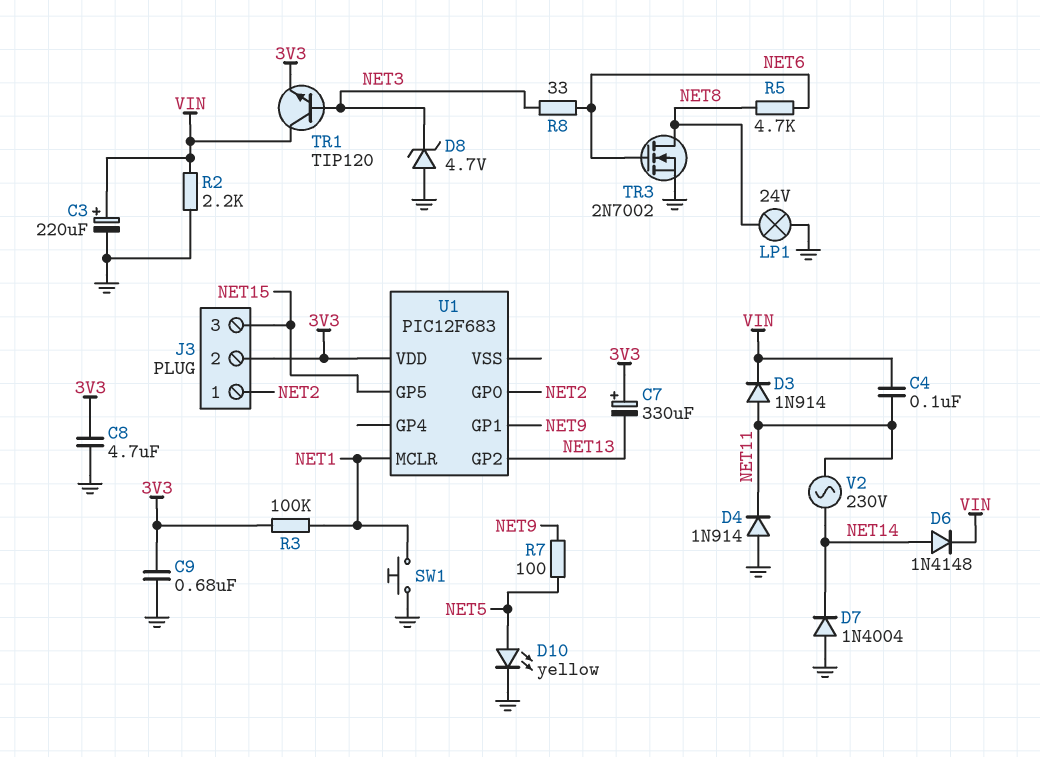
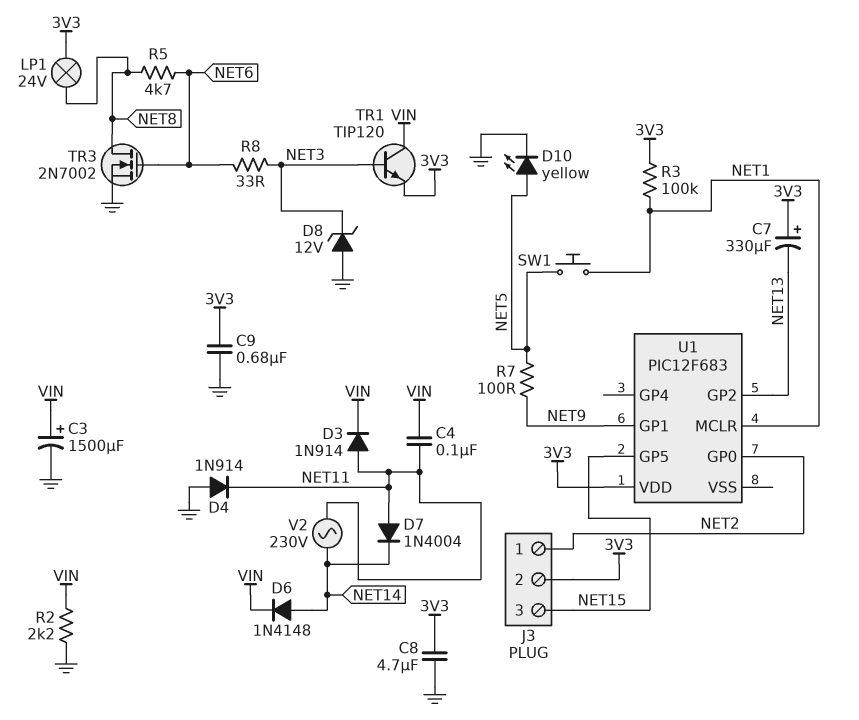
C3: 220uF (plus VIN, minus GND) -> 1500uF (plus VIN, minus GND)
D7: diode 1N4004 (A GND, K NET14) -> diode 1N4004 (A NET11, K NET14)
D8: zener 4.7V (A GND, K NET3) -> zener 12V (A GND, K NET3)
LP1: lamp 24V (GND, NET8) -> lamp 24V (3V3, NET8)
SW1: button (GND, NET1) -> button (NET1, NET5)

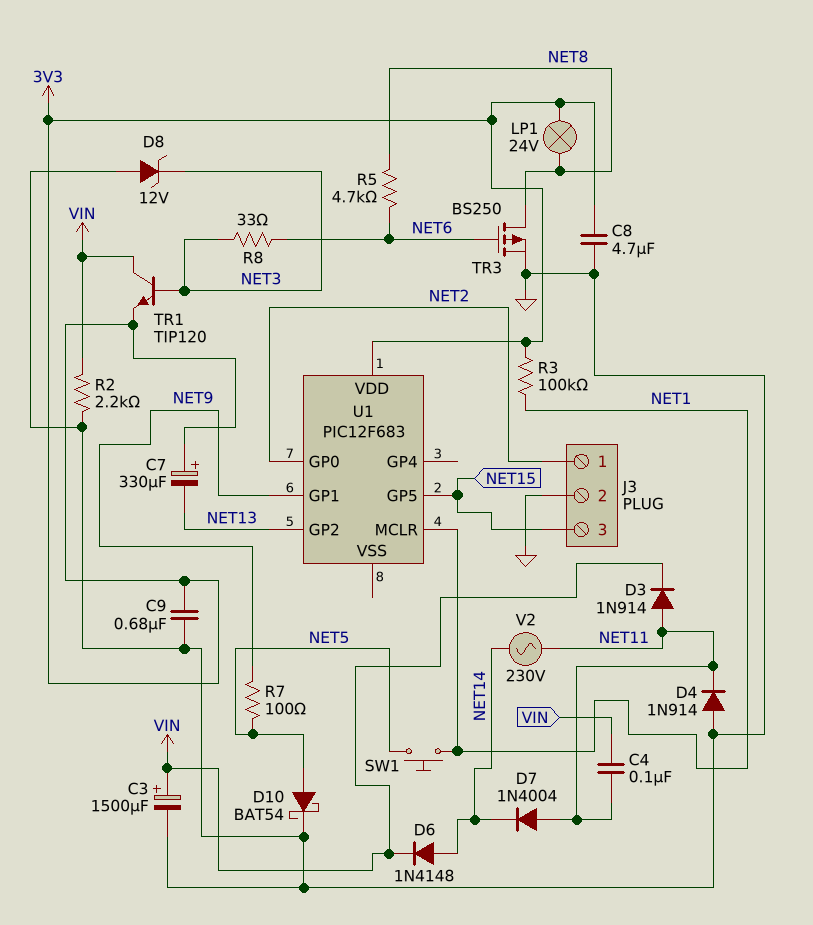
D10: LED yellow (A NET5, K GND) -> schottky BAT54 (A NET5, K GND)
J3 pin 2: 3V3 -> GND
TR3: NMOS 2N7002 (G NET6, D NET8, S GND) -> PMOS BS250 (G NET6, D NET8, S GND)

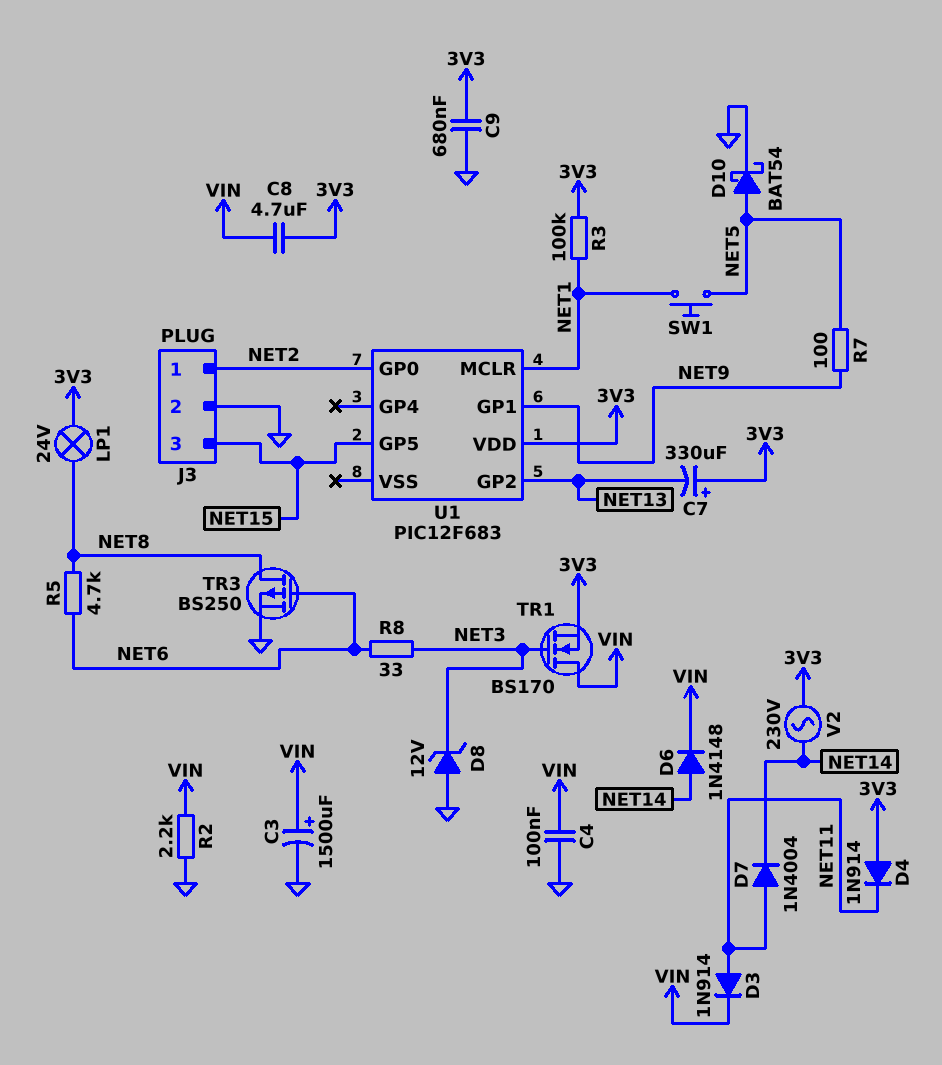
C4: 100nF (NET11, VIN) -> 100nF (GND, VIN)
C8: 4.7uF (3V3, GND) -> 4.7uF (3V3, VIN)
D4: diode 1N914 (A GND, K NET11) -> diode 1N914 (A 3V3, K NET11)
TR1: NPN TIP120 (B NET3, C VIN, E 3V3) -> NMOS BS170 (G NET3, D VIN, S 3V3)
V2: AC 230V (NET11, NET14) -> AC 230V (3V3, NET14)

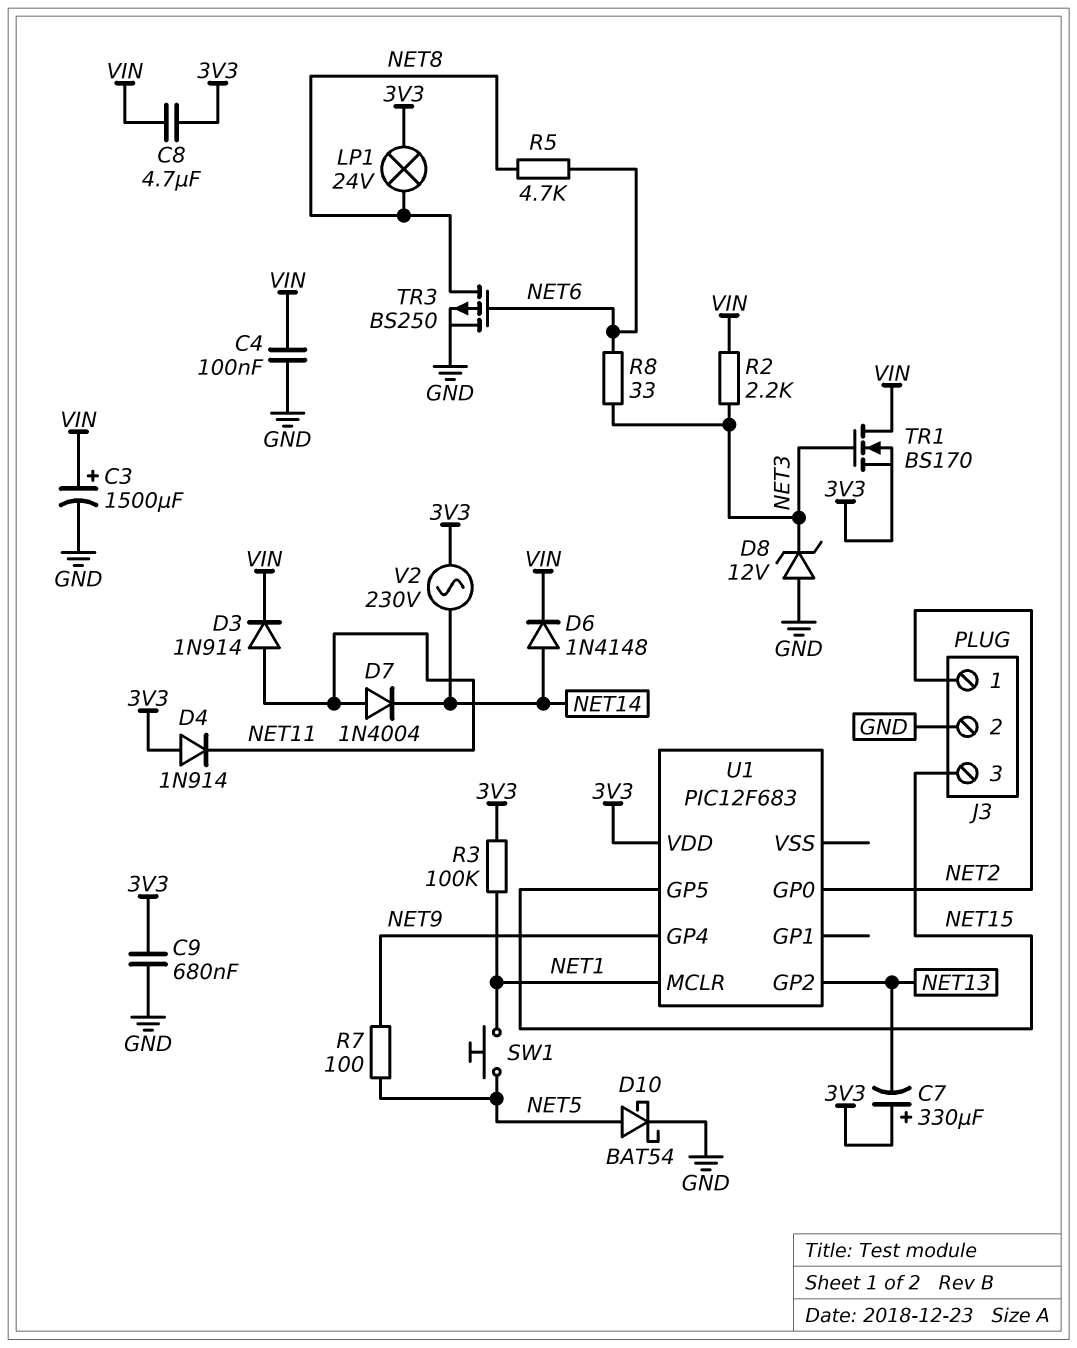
R2: 2.2k (GND, VIN) -> 2.2k (NET3, VIN)
U1 pin GP1: NET9 -> none
U1 pin GP4: none -> NET9

